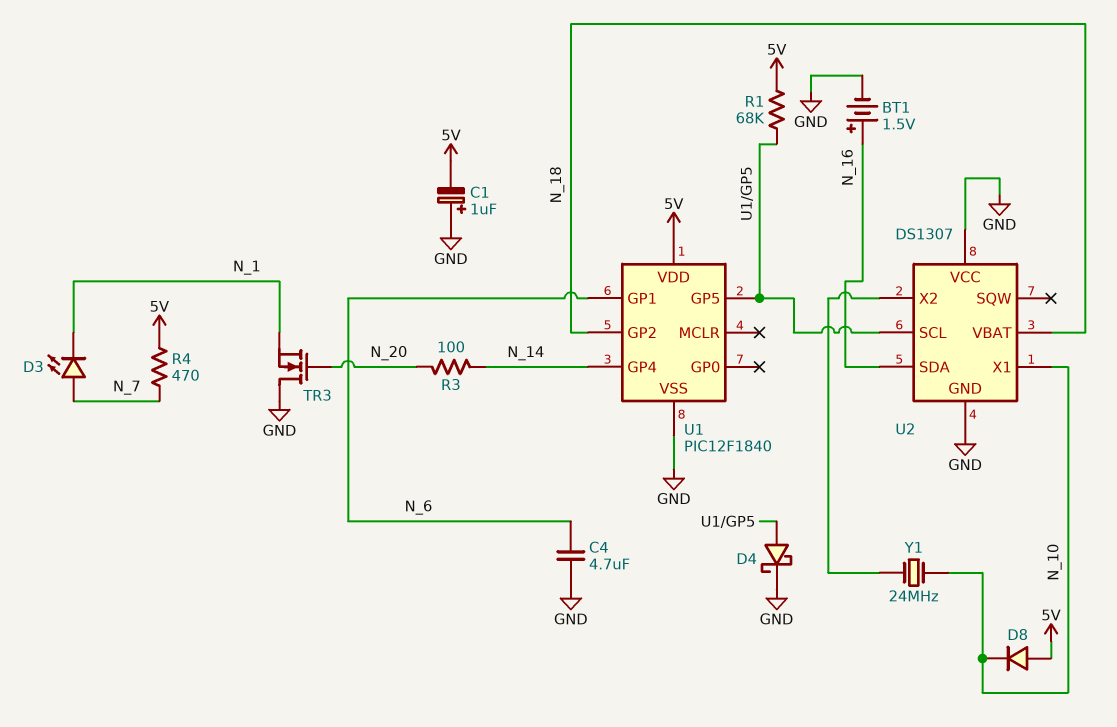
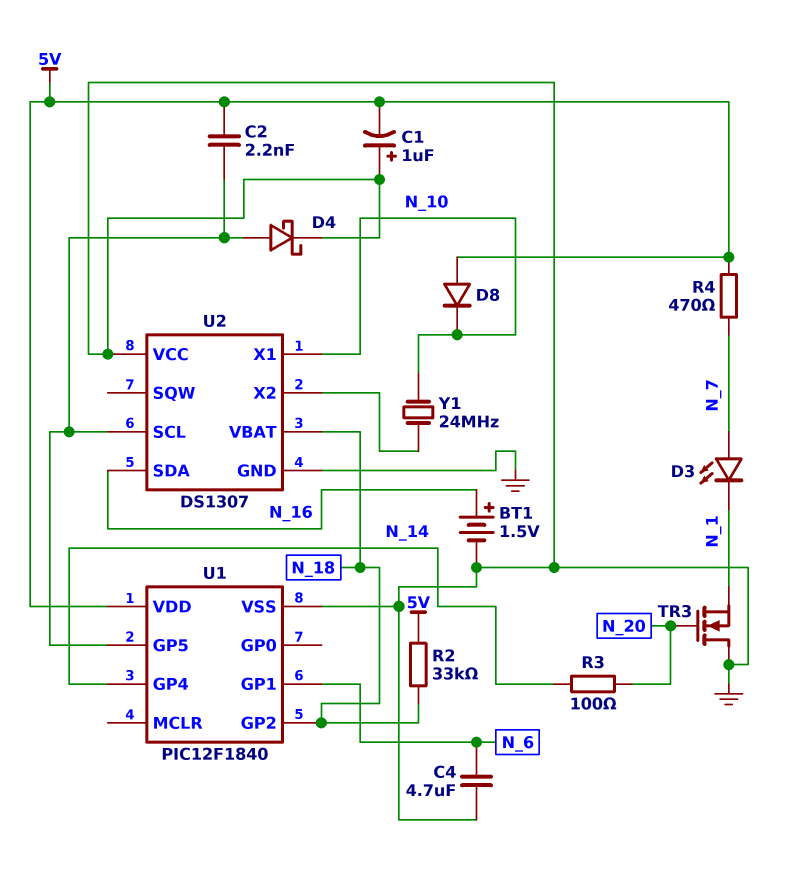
C2: none -> 2.2nF (5V, U1/GP5)
R1: 68k (5V, U1/GP5) -> none
R2: none -> 33k (5V, N_18)

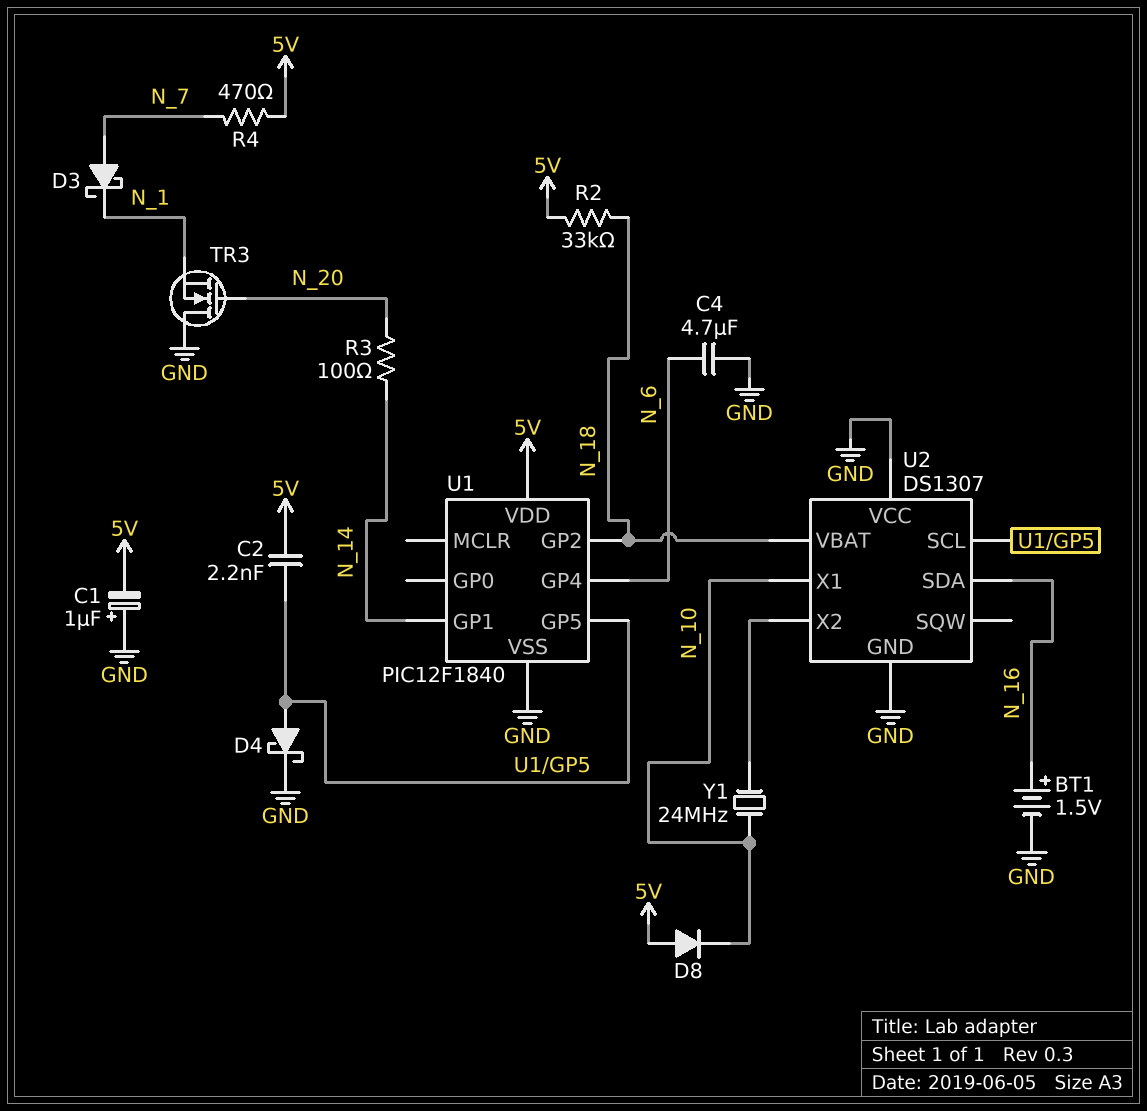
D3: LED (A N_7, K N_1) -> schottky (A N_7, K N_1)
U1 pin GP1: N_6 -> N_14
U1 pin GP4: N_14 -> N_6

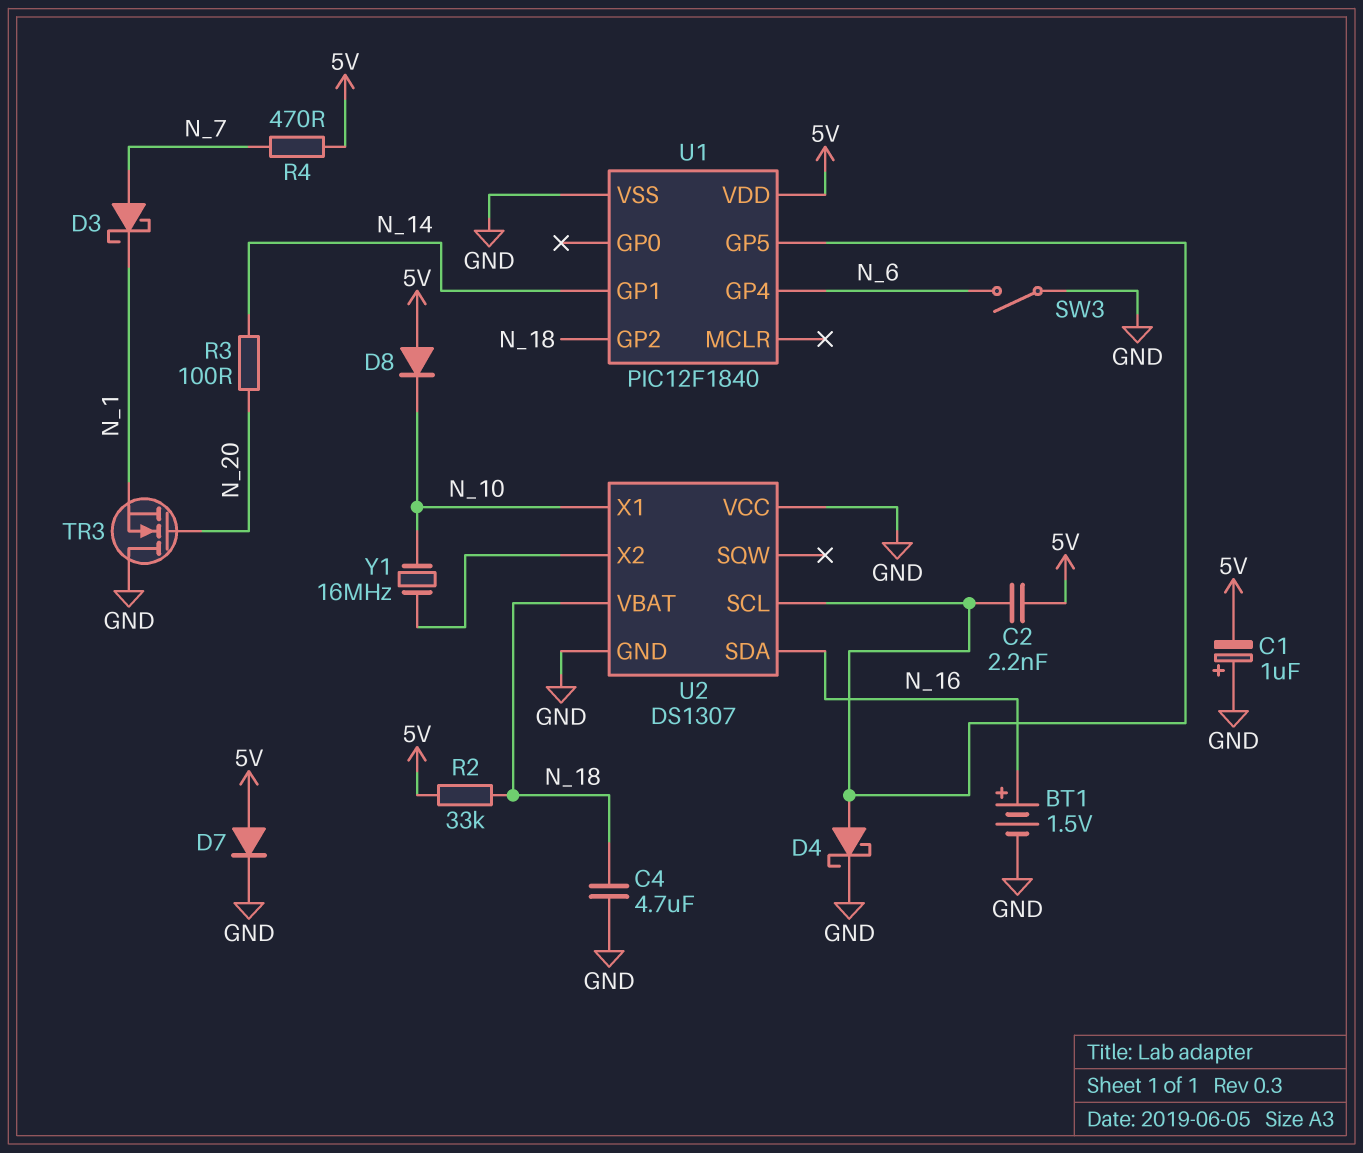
C4: 4.7uF (GND, N_6) -> 4.7uF (GND, N_18)
D7: none -> diode (A 5V, K GND)
SW3: none -> switch (GND, N_6)
Y1: 24MHz (N_10, U2/X2) -> 16MHz (N_10, U2/X2)

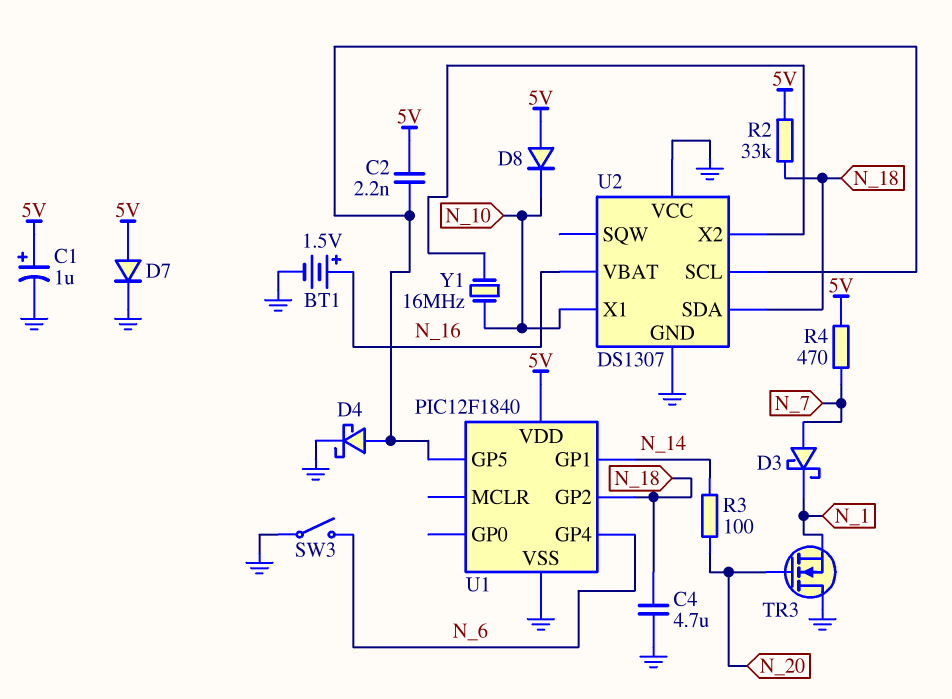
C1: 1uF (plus GND, minus 5V) -> 1uF (plus 5V, minus GND)
U2 pin SDA: N_16 -> N_18
U2 pin VBAT: N_18 -> N_16

